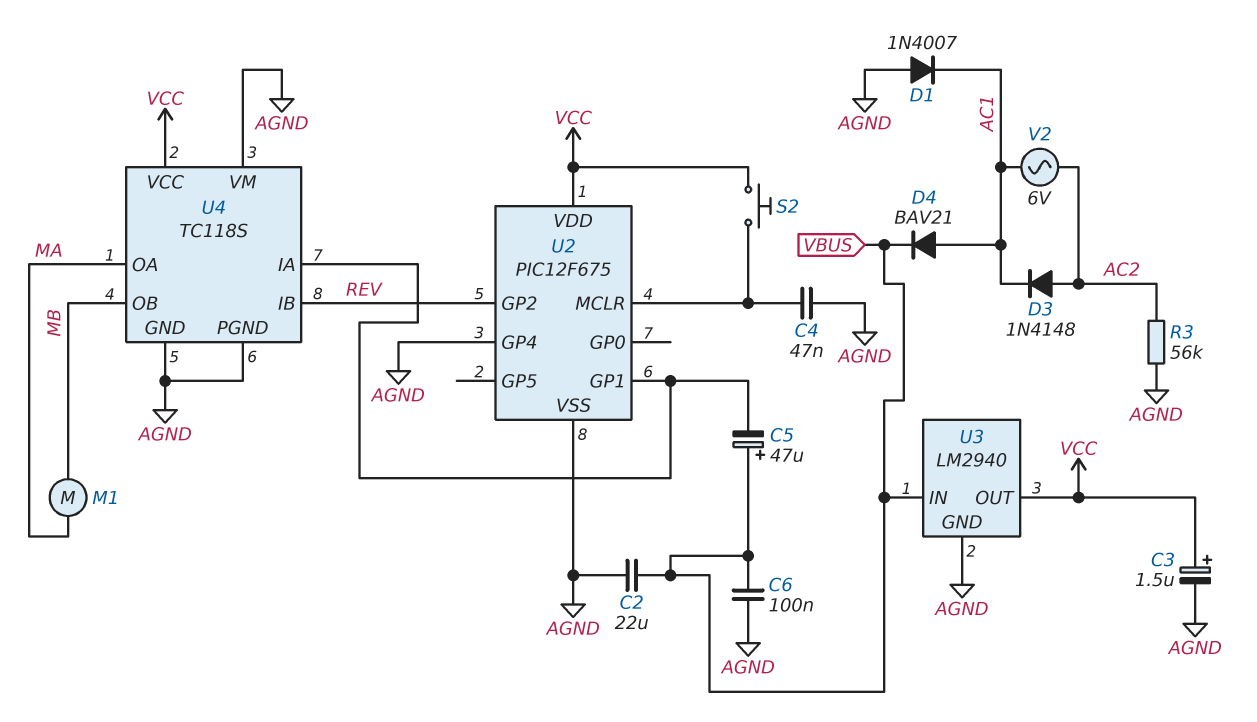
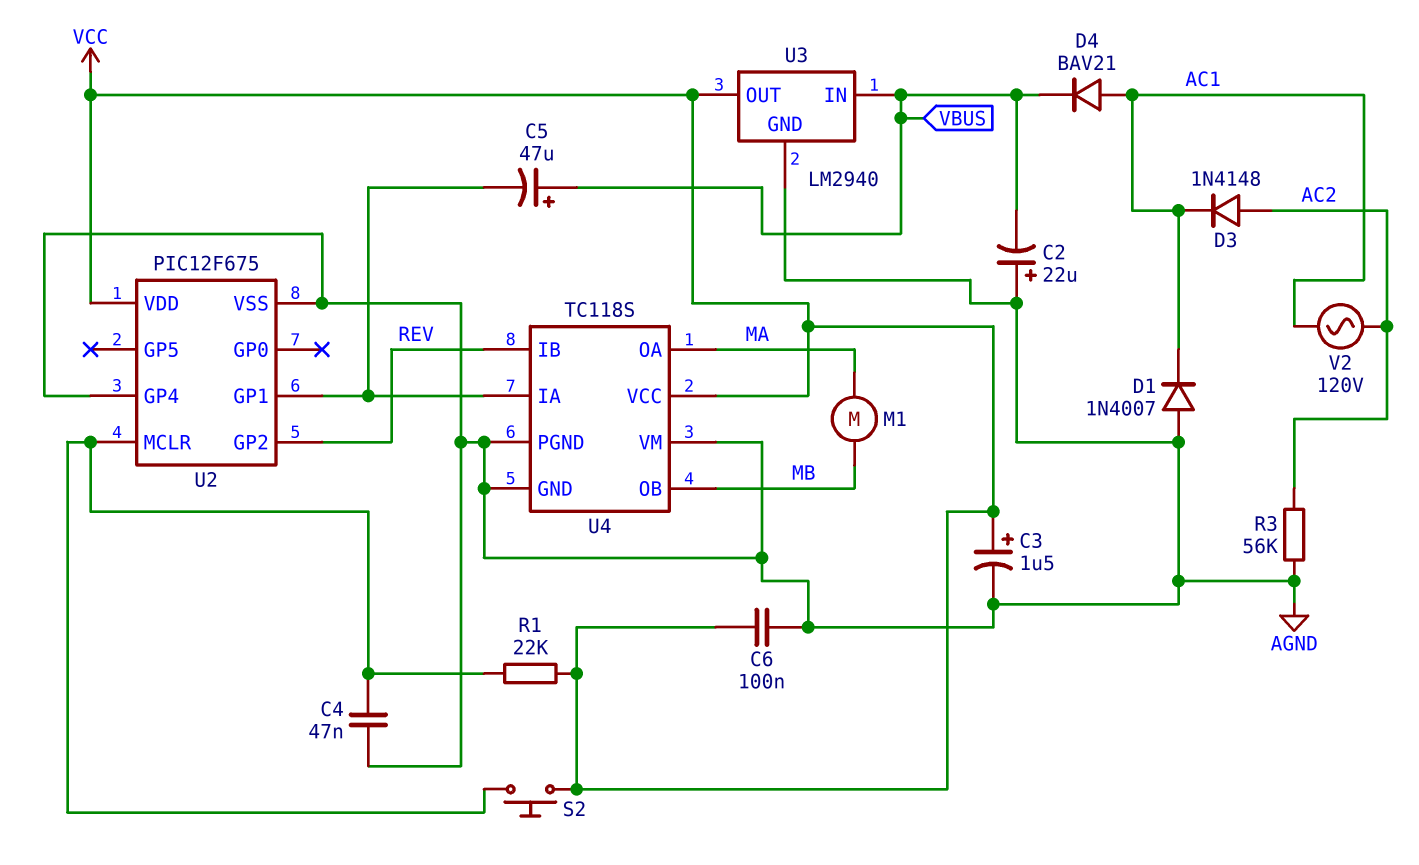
C2: 22uF (AGND, VBUS) -> 22uF (plus AGND, minus VBUS)
C6: 100nF (AGND, VBUS) -> 100nF (AGND, VCC)
R1: none -> 22k (U2/MCLR, VCC)
V2: AC 6V (AC1, AC2) -> AC 120V (AC1, AC2)

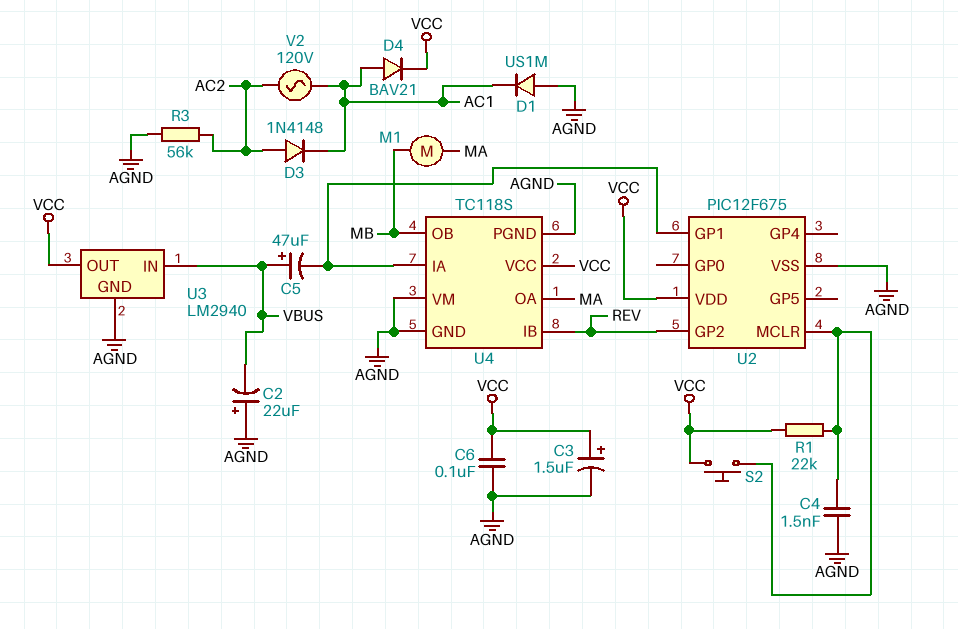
C4: 47nF (AGND, U2/MCLR) -> 1.5nF (AGND, U2/MCLR)
D1: diode 1N4007 (A AGND, K AC1) -> diode US1M (A AGND, K AC1)
D4: diode BAV21 (A AC1, K VBUS) -> diode BAV21 (A AC1, K VCC)
U2 pin GP4: AGND -> none

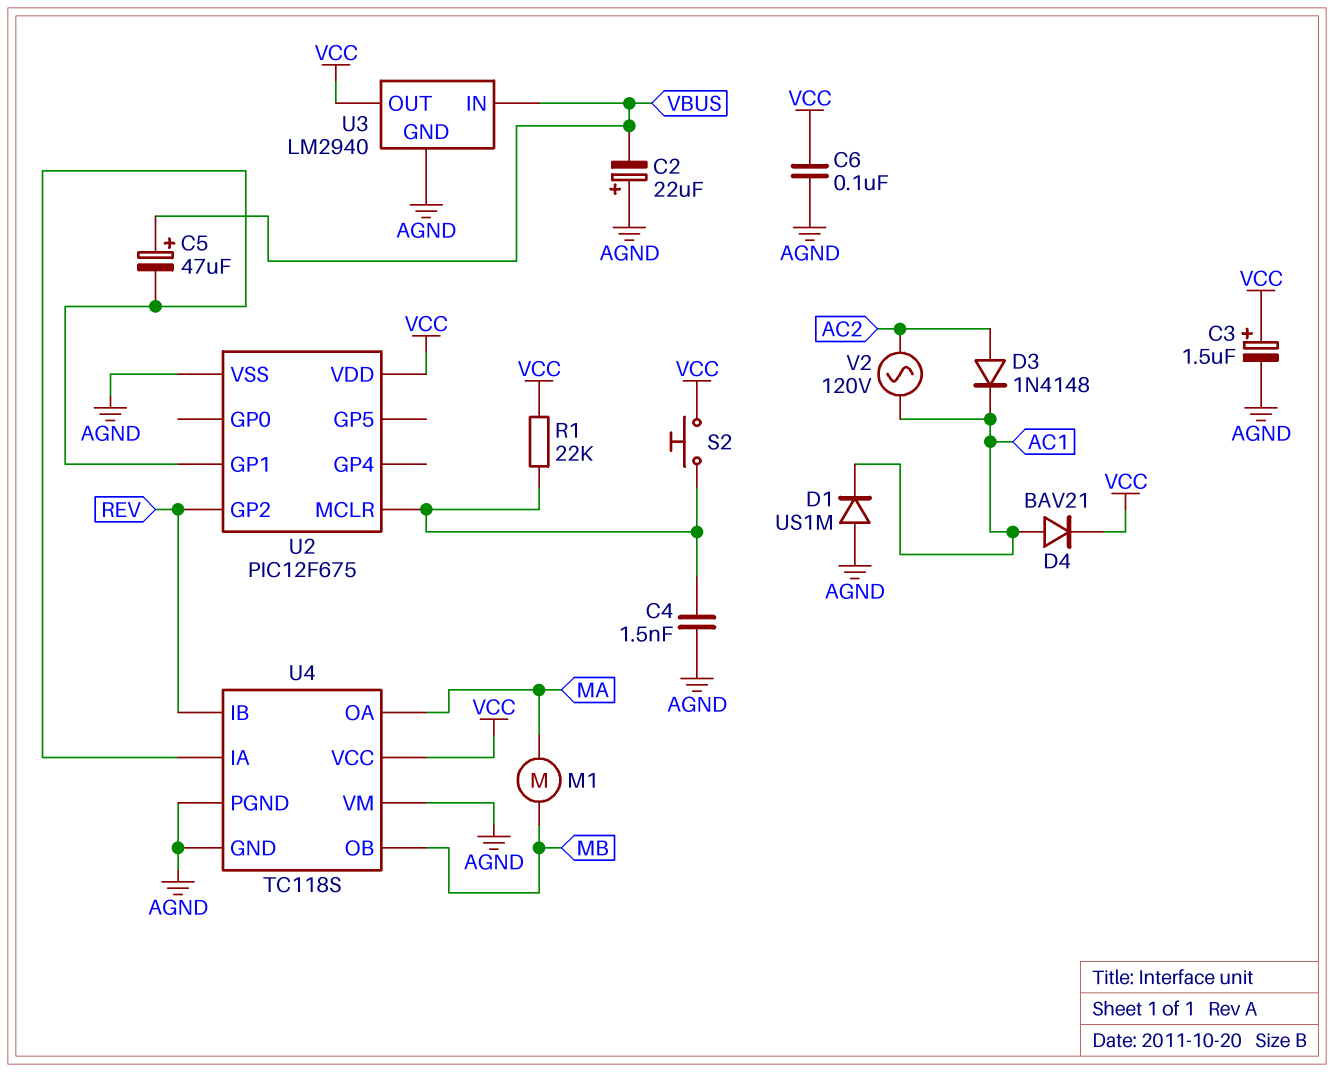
R3: 56k (AC2, AGND) -> none

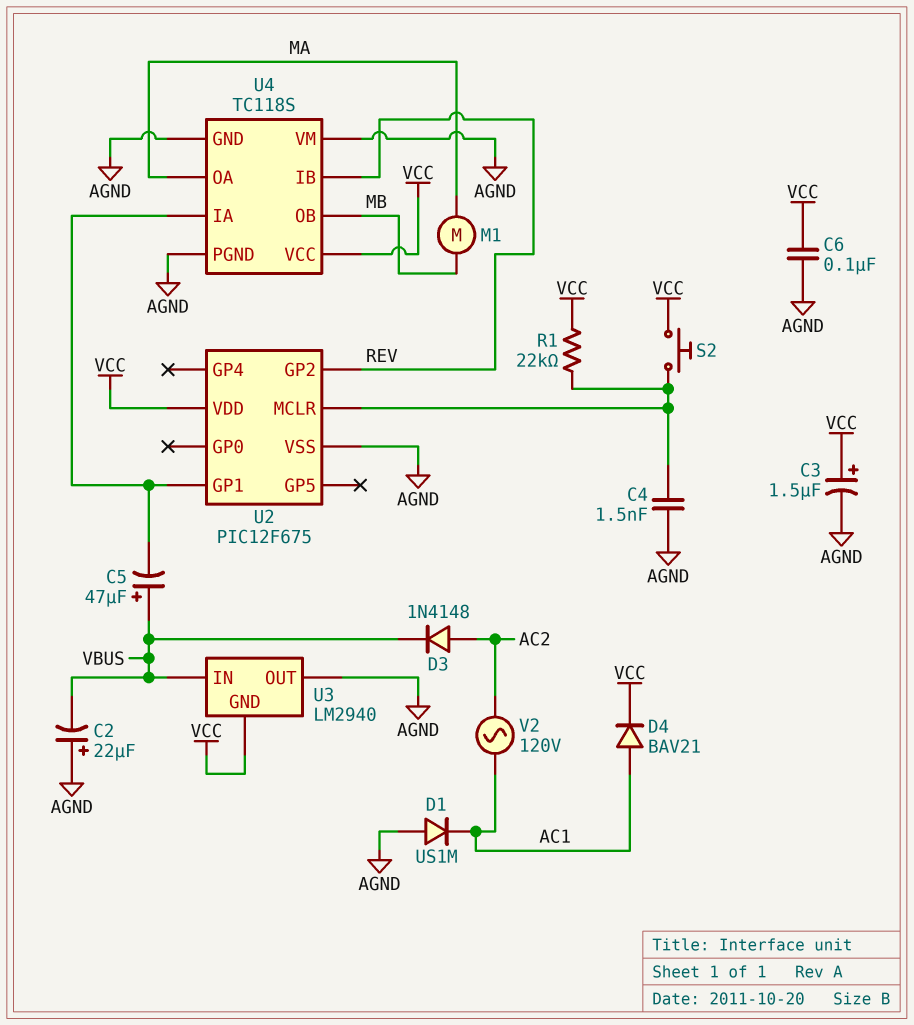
D3: diode 1N4148 (A AC2, K AC1) -> diode 1N4148 (A AC2, K VBUS)
U3 pin GND: AGND -> VCC
U3 pin OUT: VCC -> AGND

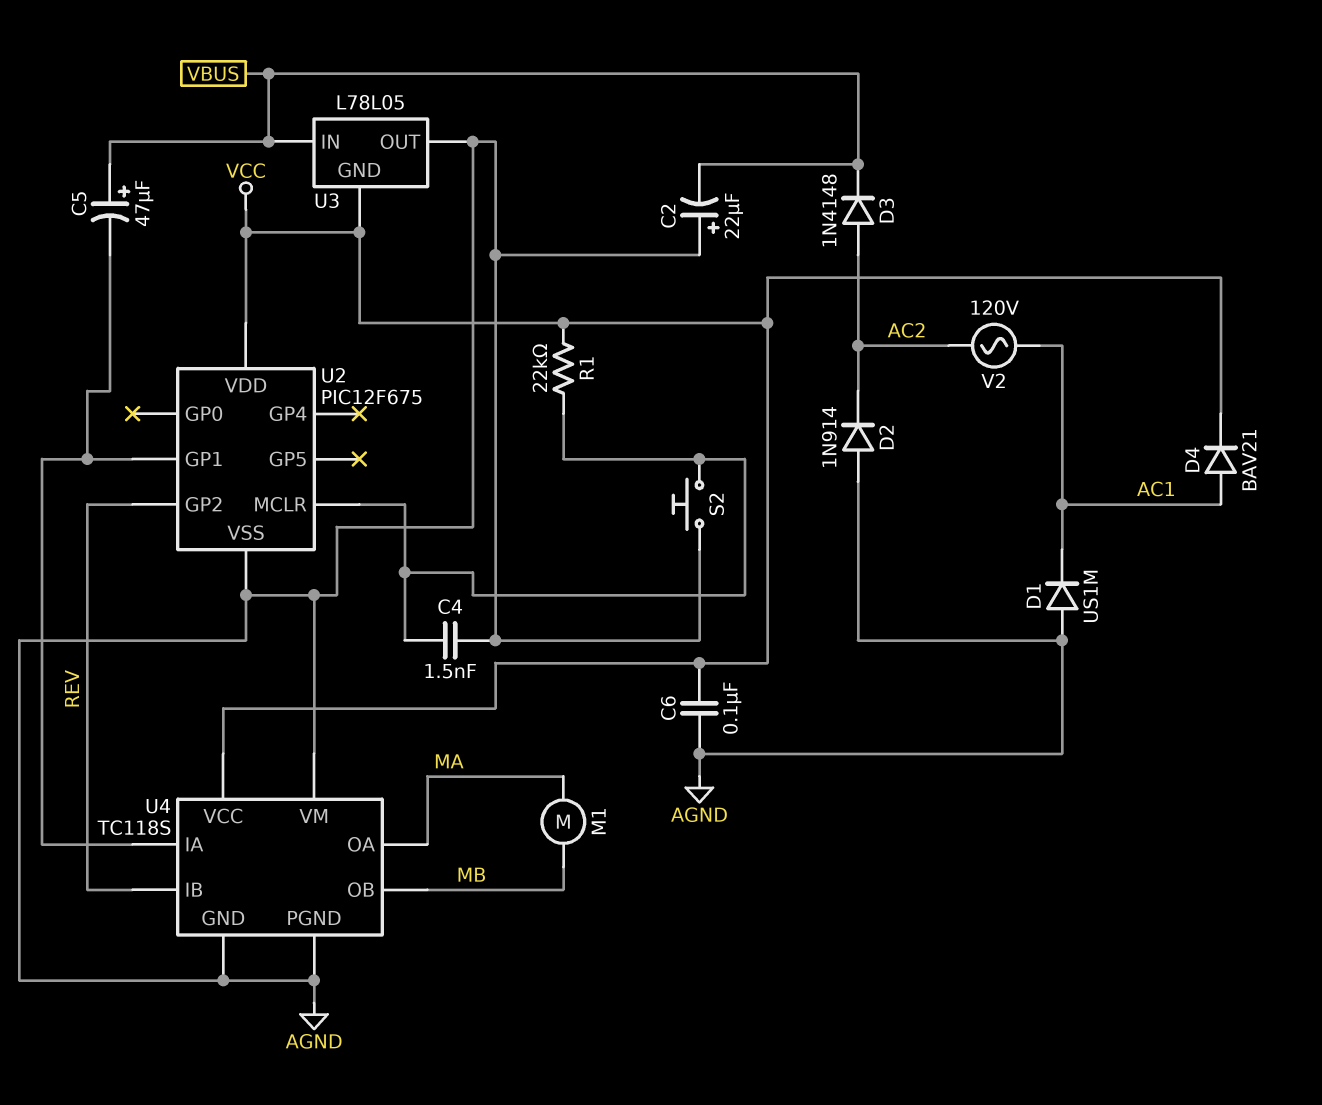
C3: 1.5uF (plus VCC, minus AGND) -> none
D2: none -> diode 1N914 (A AGND, K AC2)
S2: button (U2/MCLR, VCC) -> button (AGND, U2/MCLR)
U3: LM2940 -> L78L05

